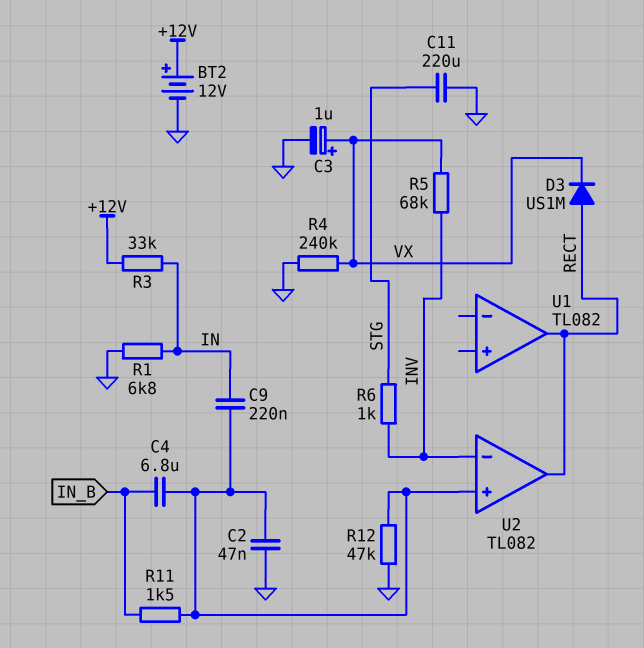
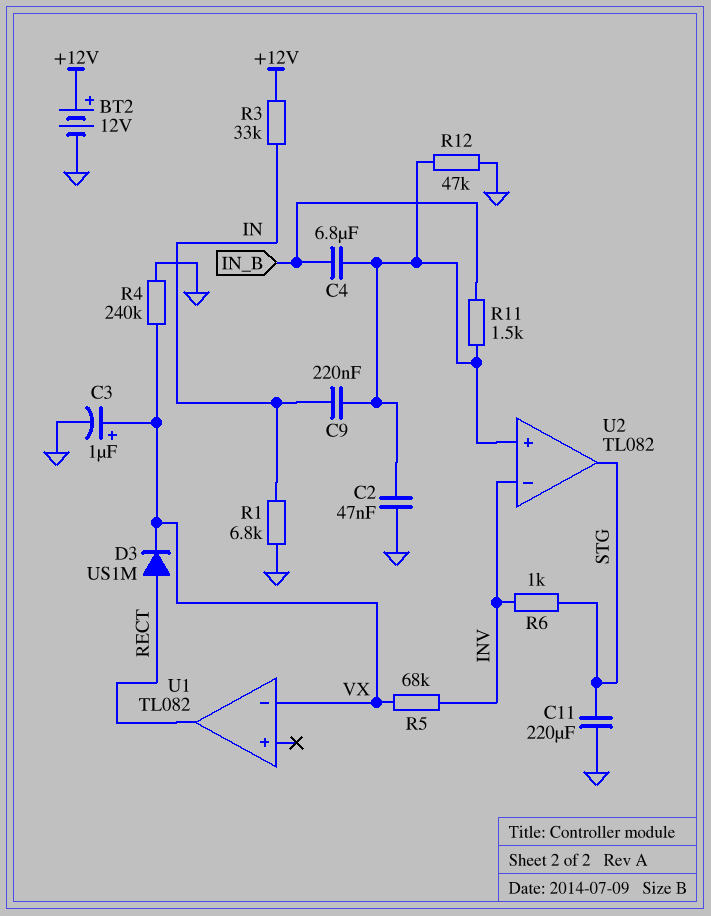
U1 pin in-: none -> VX
U2 pin out: RECT -> STG

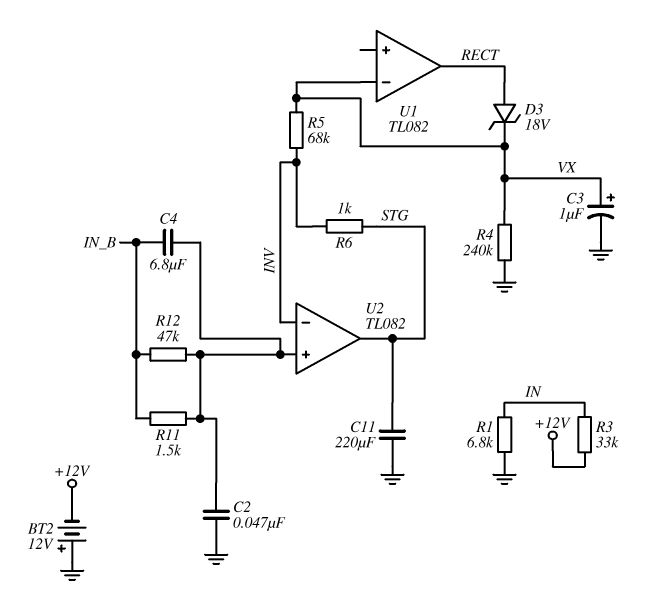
BT2: 12V (plus +12V, minus GND) -> 12V (plus GND, minus +12V)
C9: 220nF (IN, U2/in+) -> none
D3: diode US1M (A RECT, K VX) -> zener 18V (A RECT, K VX)
R12: 47k (GND, U2/in+) -> 47k (IN_B, U2/in+)

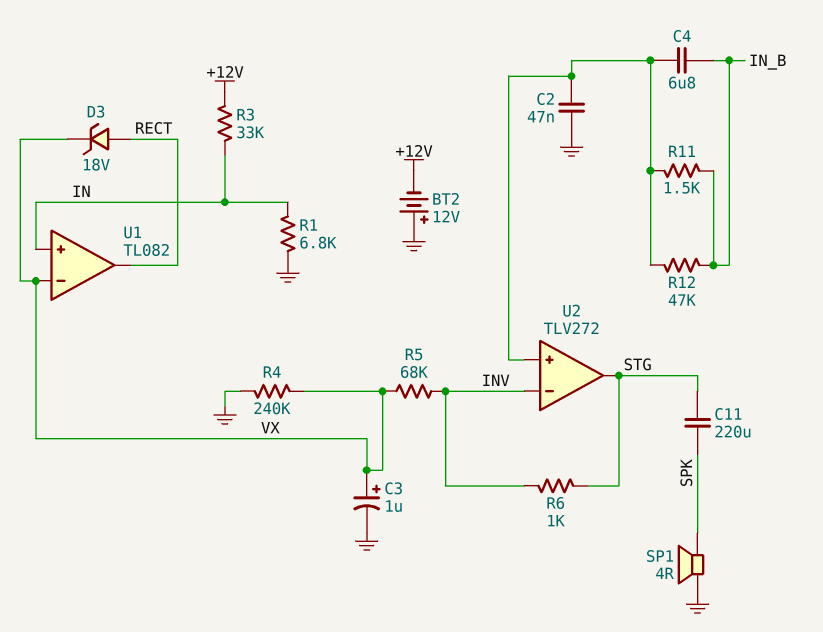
C11: 220uF (GND, STG) -> 220uF (SPK, STG)
SP1: none -> speaker 4R (GND, SPK)
U1 pin in+: none -> IN
U2: TL082 -> TLV272

